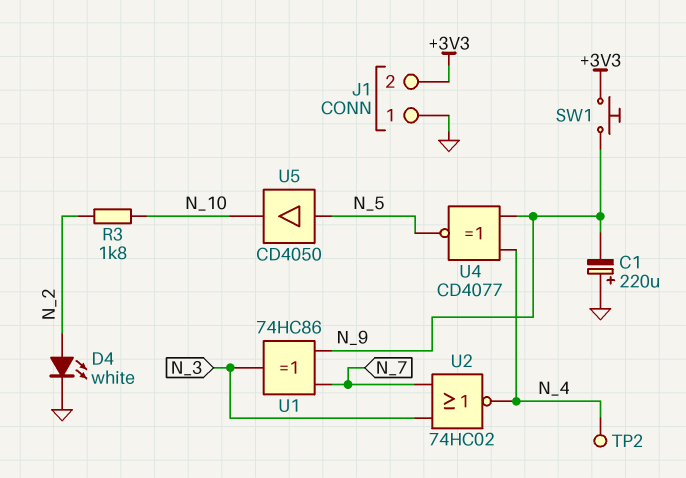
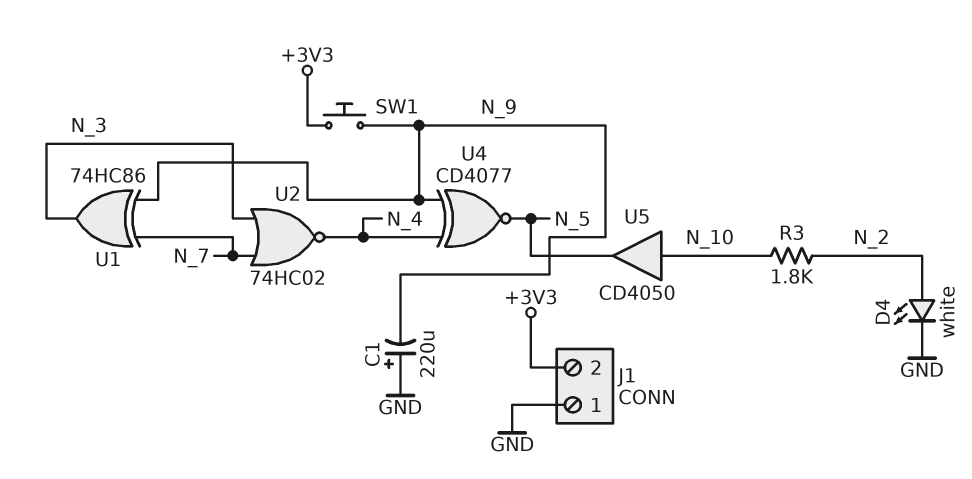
TP2: test point (N_4) -> none
U5: buffer CD4050 (in N_5, out N_10) -> buffer CD4050 (in N_10, out N_5)

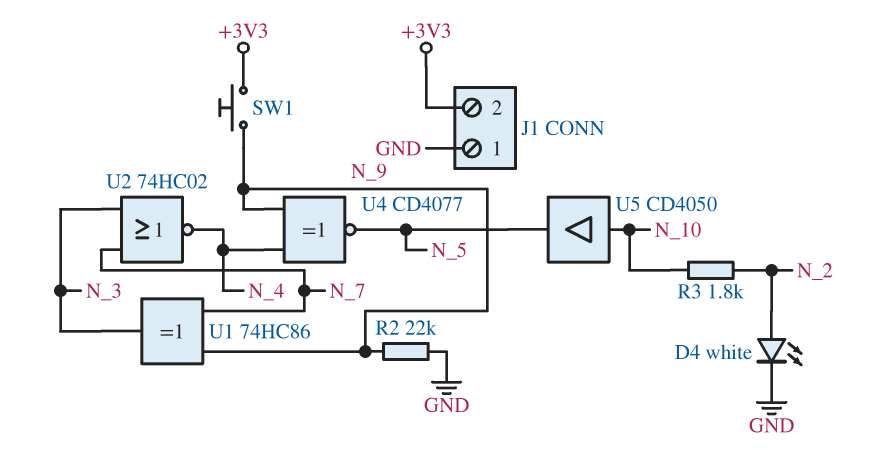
C1: 220uF (plus GND, minus N_9) -> none
R2: none -> 22k (GND, N_9)

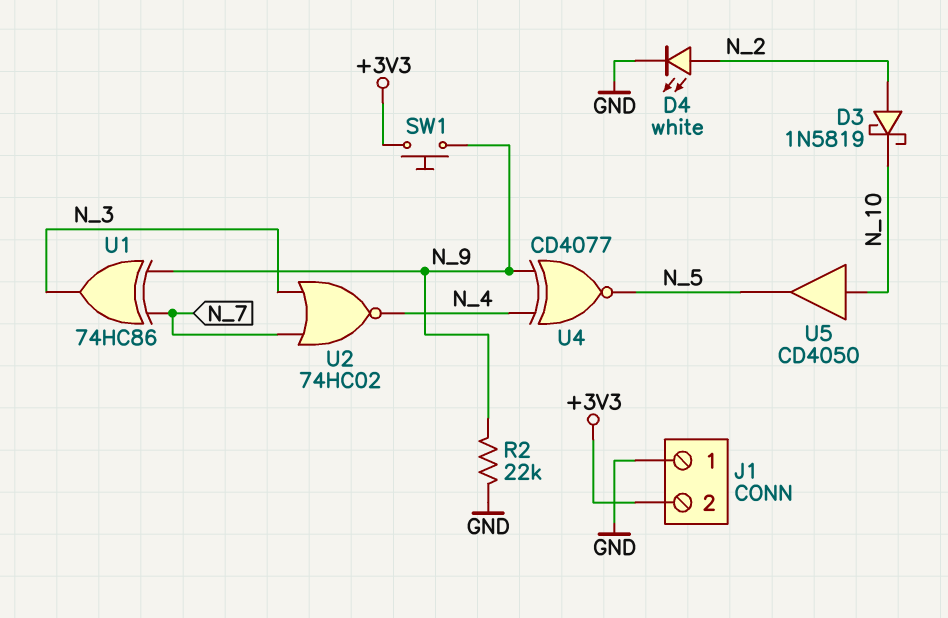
D3: none -> schottky 1N5819 (A N_2, K N_10)
R3: 1.8k (N_2, N_10) -> none

